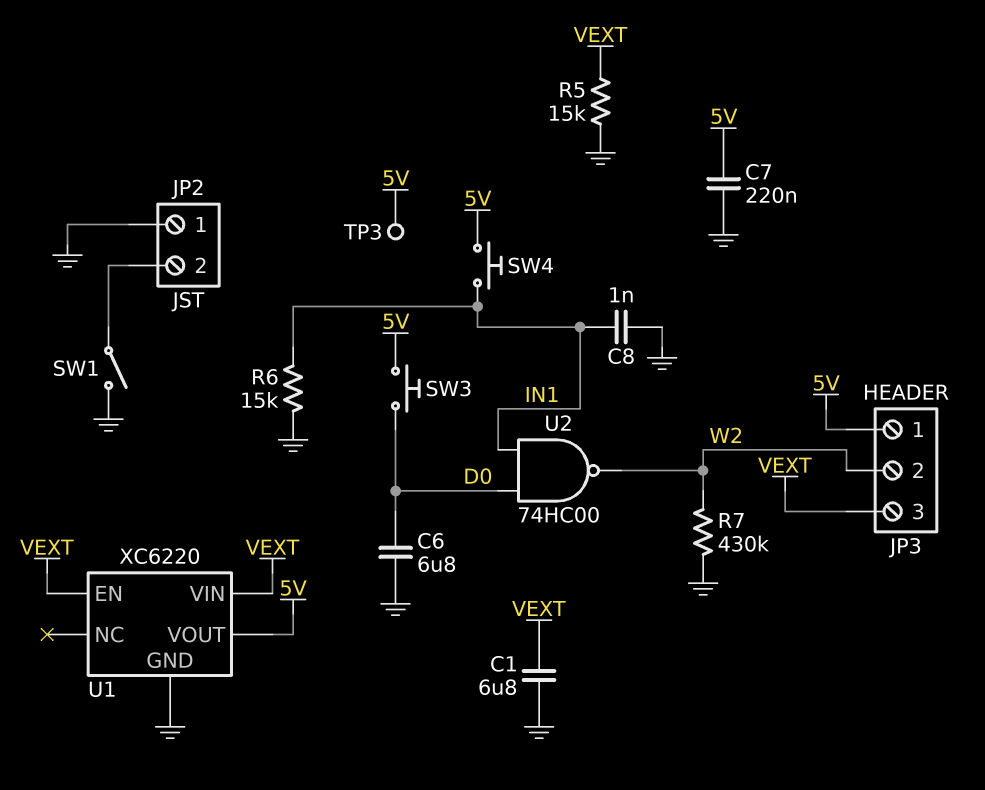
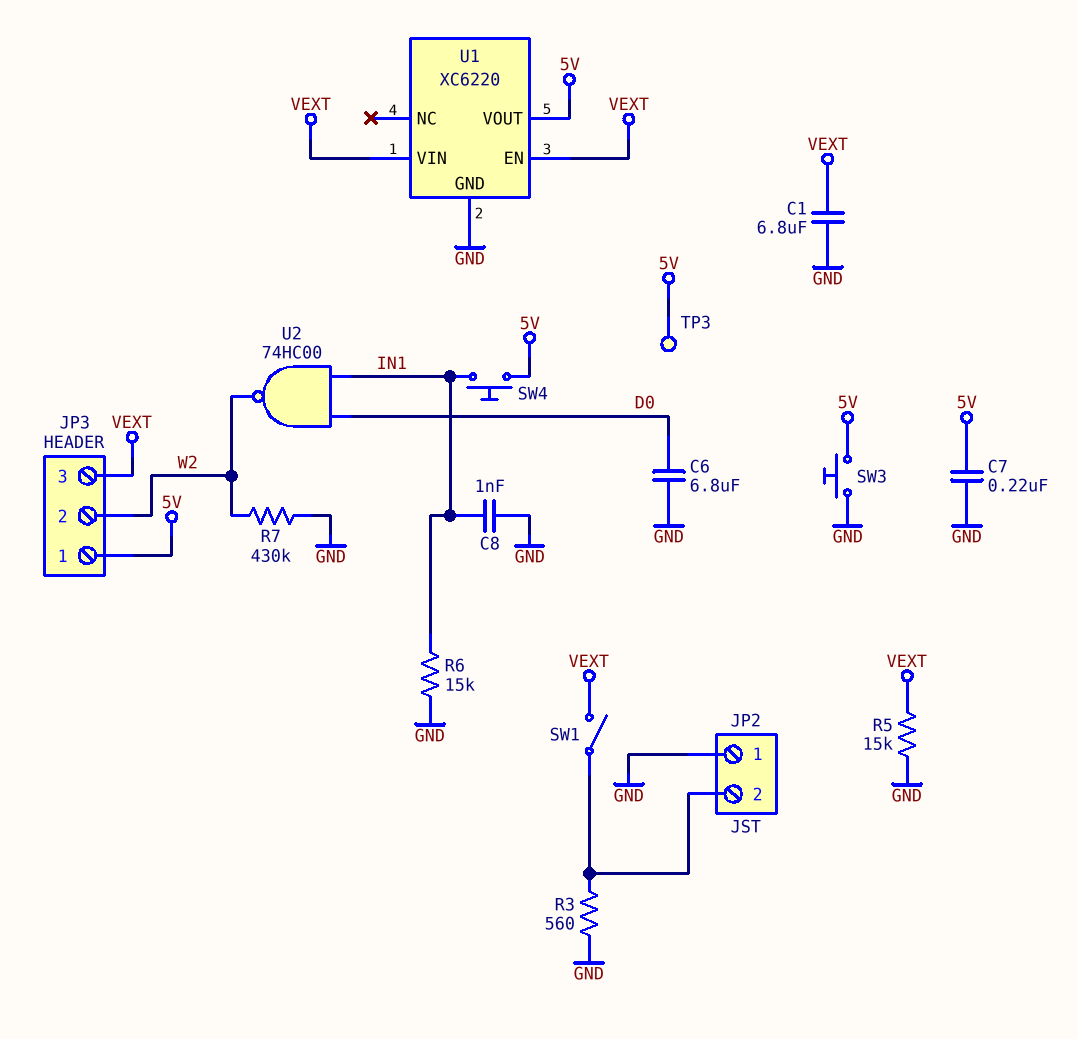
R3: none -> 560 (GND, JP2/2)
SW1: switch (GND, JP2/2) -> switch (JP2/2, VEXT)
SW3: button (5V, D0) -> button (5V, GND)

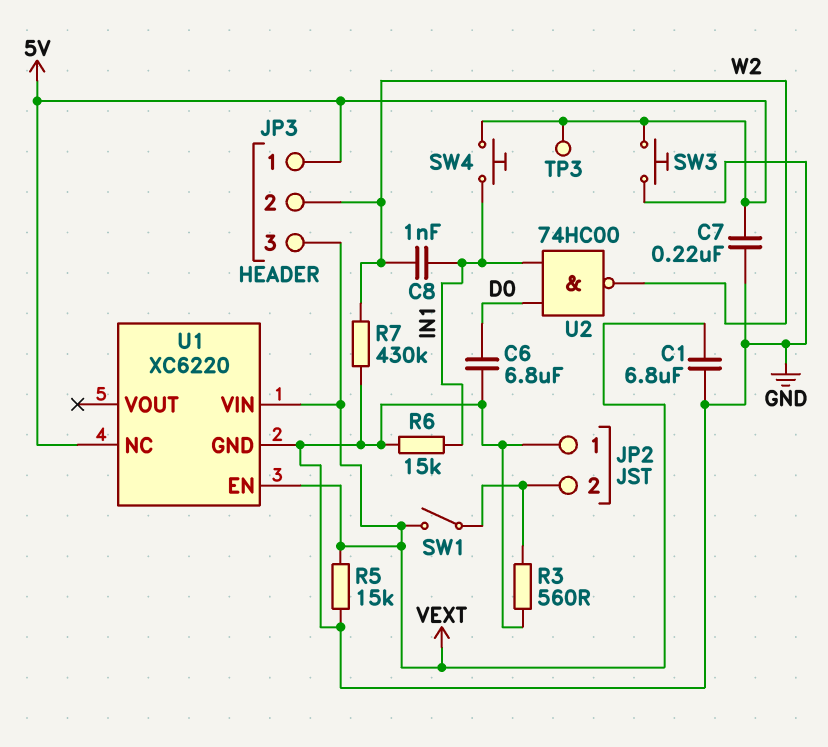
C8: 1nF (GND, IN1) -> 1nF (IN1, W2)
U1 pin NC: none -> 5V
U1 pin VOUT: 5V -> none

